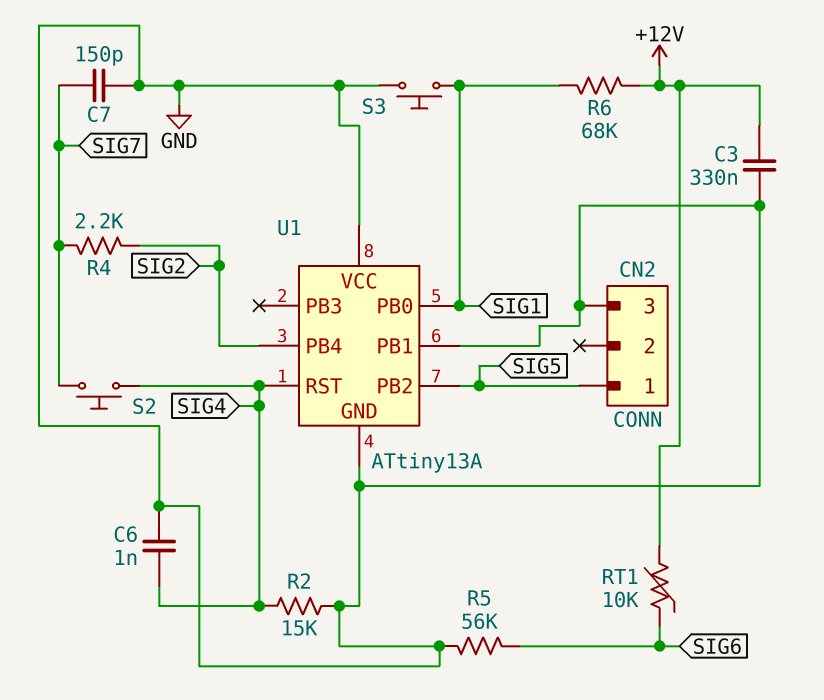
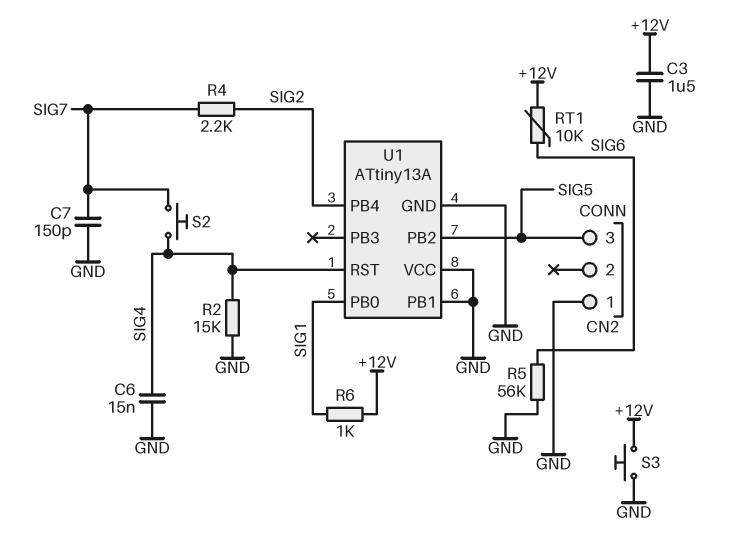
C3: 330nF (+12V, GND) -> 1.5uF (+12V, GND)
C6: 1nF (GND, SIG4) -> 15nF (GND, SIG4)
CN2 pin 1: SIG5 -> GND
CN2 pin 3: GND -> SIG5
R6: 68k (+12V, SIG1) -> 1k (+12V, SIG1)
S3: button (GND, SIG1) -> button (+12V, GND)

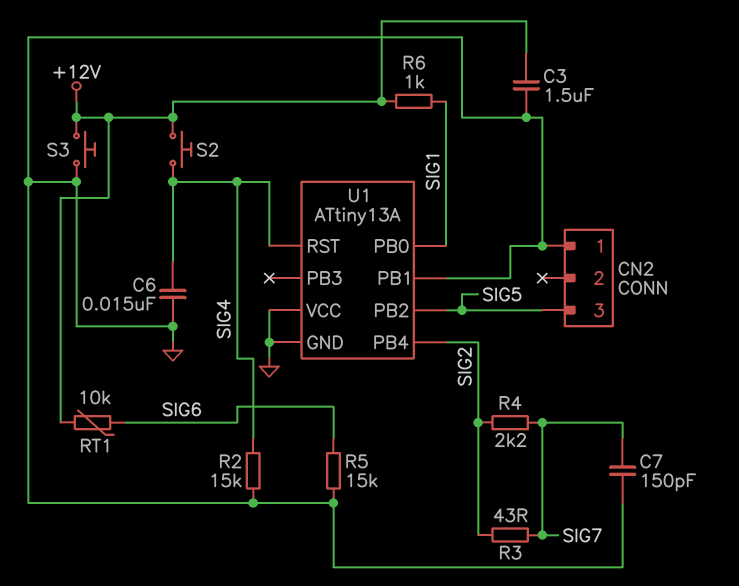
R3: none -> 43 (SIG2, SIG7)
R5: 56k (GND, SIG6) -> 15k (GND, SIG6)
S2: button (SIG4, SIG7) -> button (+12V, SIG4)

